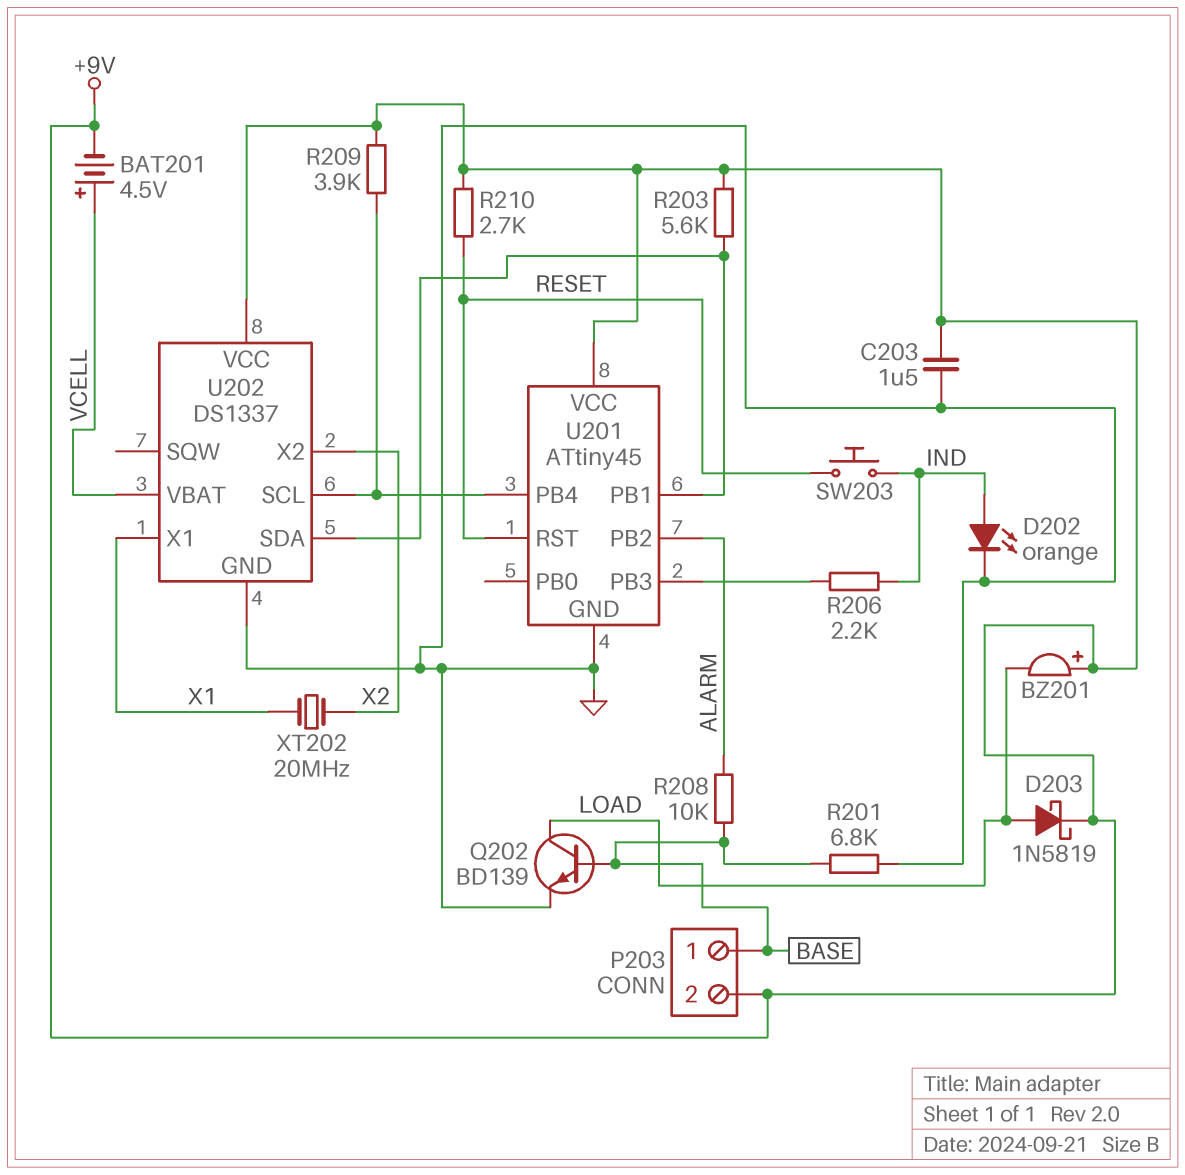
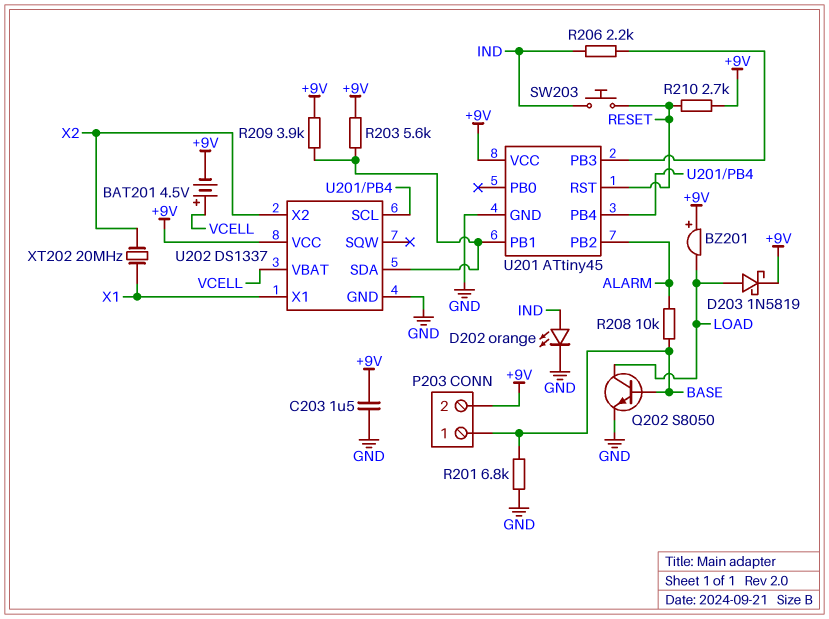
Q202: NPN BD139 (B BASE, C LOAD, E GND) -> NPN S8050 (B BASE, C LOAD, E GND)
R209: 3.9k (+9V, U201/PB4) -> 3.9k (+9V, U201/PB1)

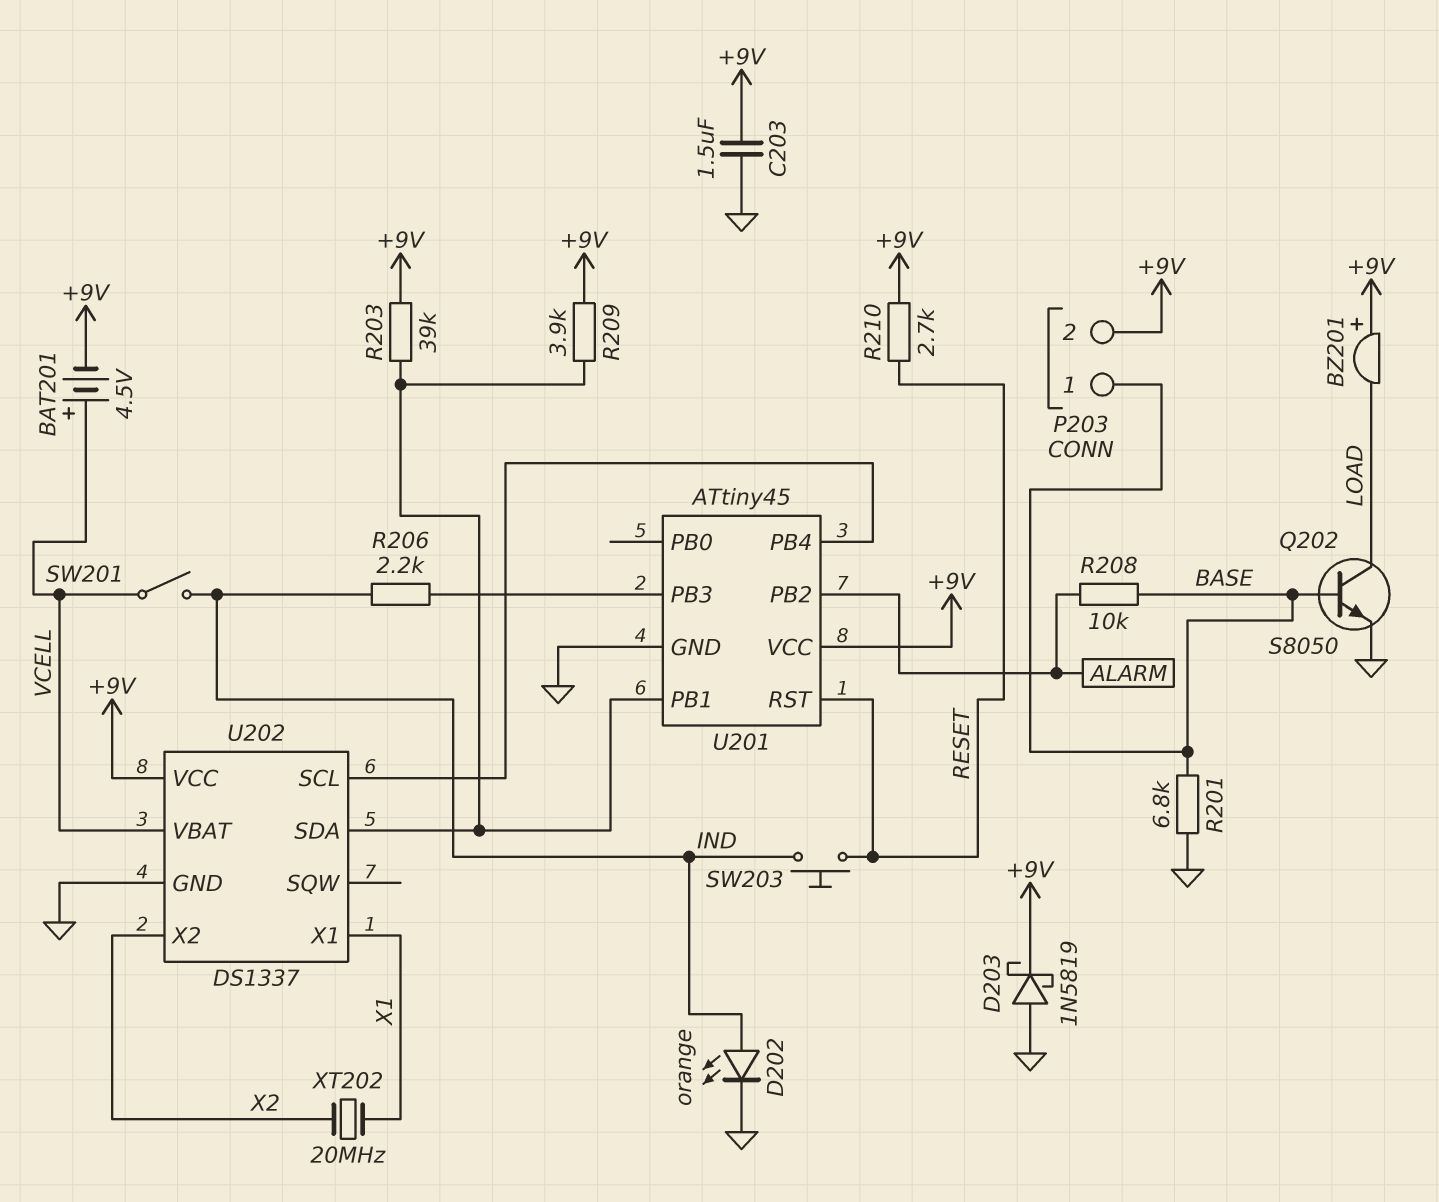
D203: schottky 1N5819 (A LOAD, K +9V) -> schottky 1N5819 (A GND, K +9V)
R203: 5.6k (+9V, U201/PB1) -> 39k (+9V, U201/PB1)
SW201: none -> switch (IND, VCELL)

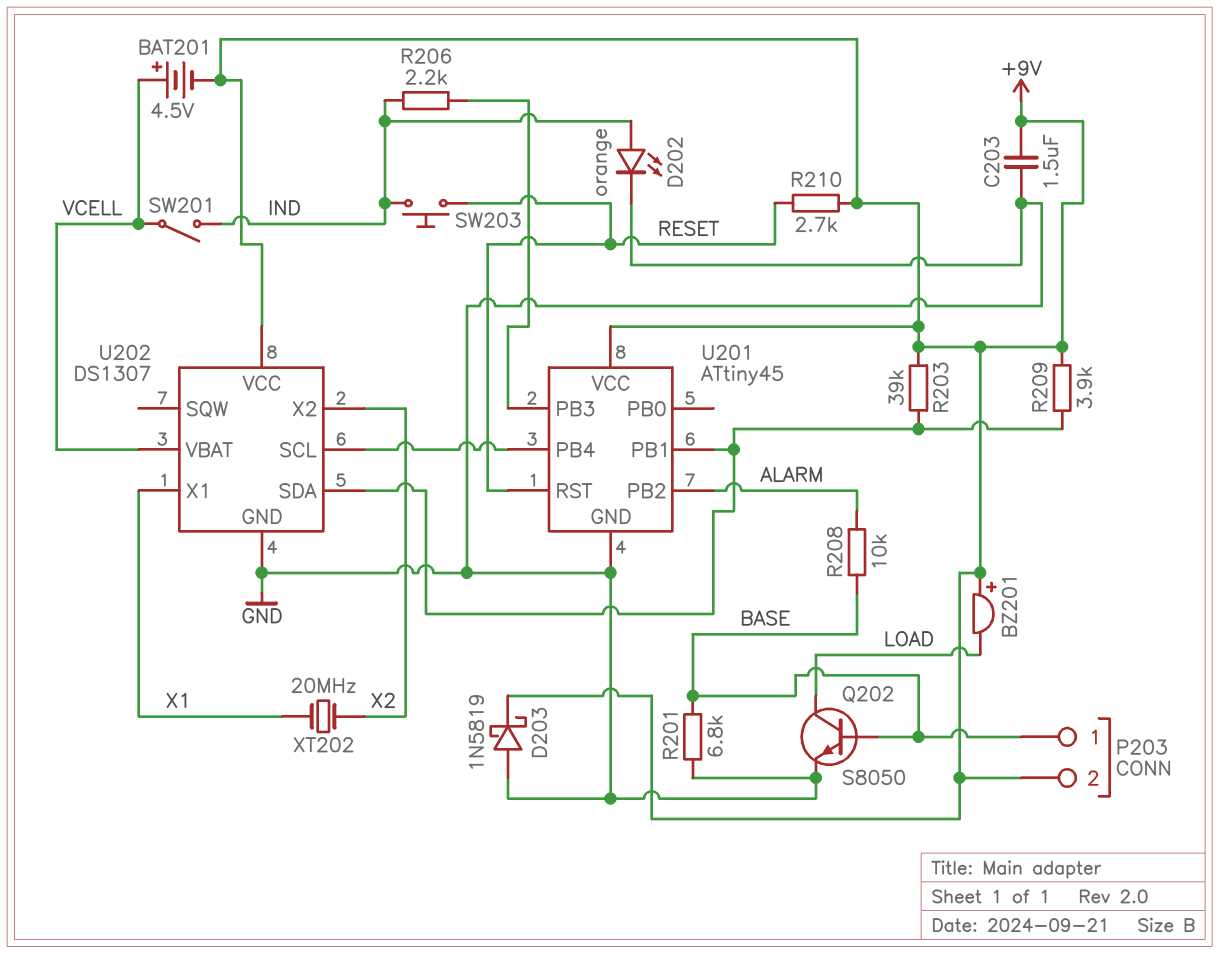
U202: DS1337 -> DS1307

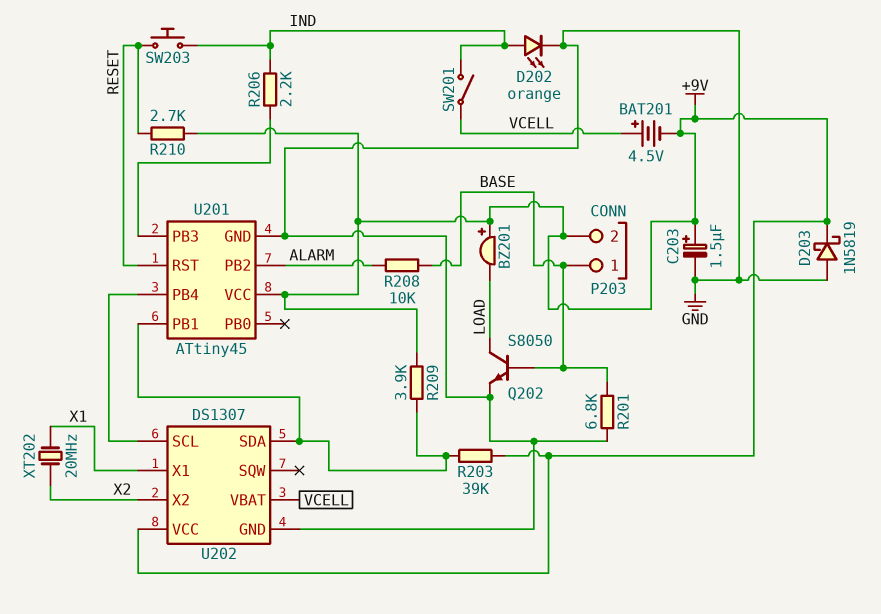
C203: 1.5uF (+9V, GND) -> 1.5uF (plus +9V, minus GND)

